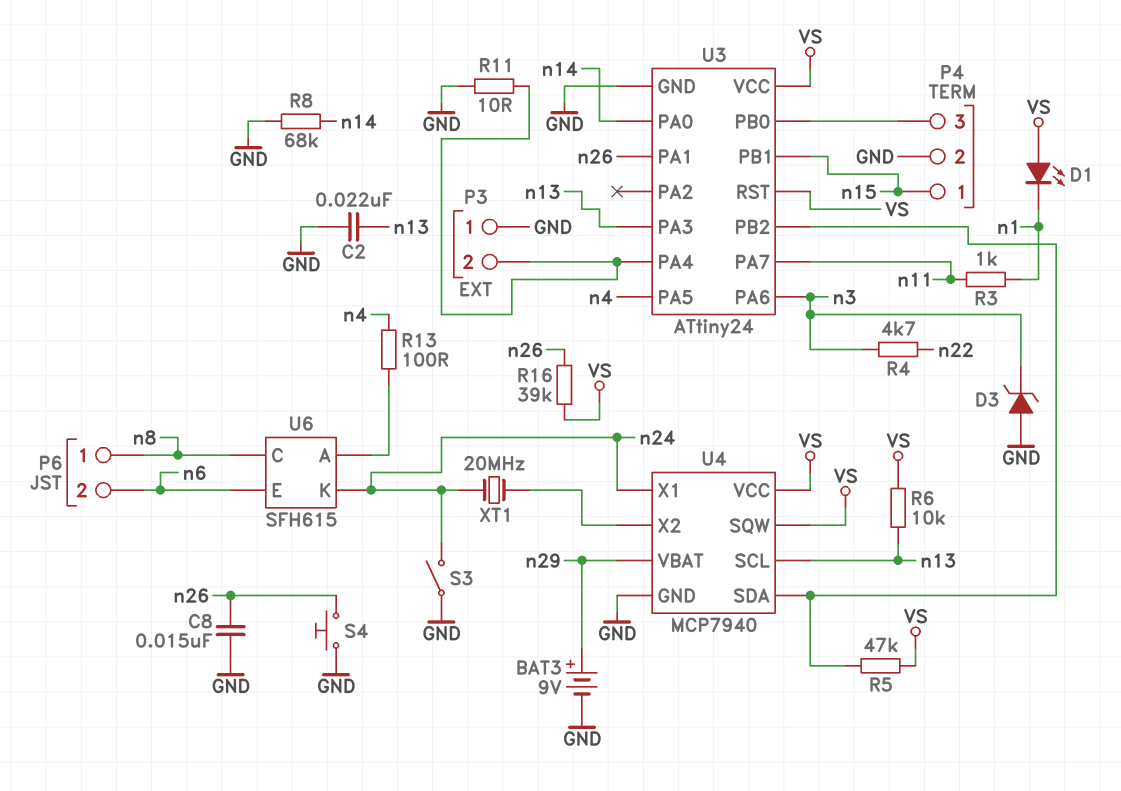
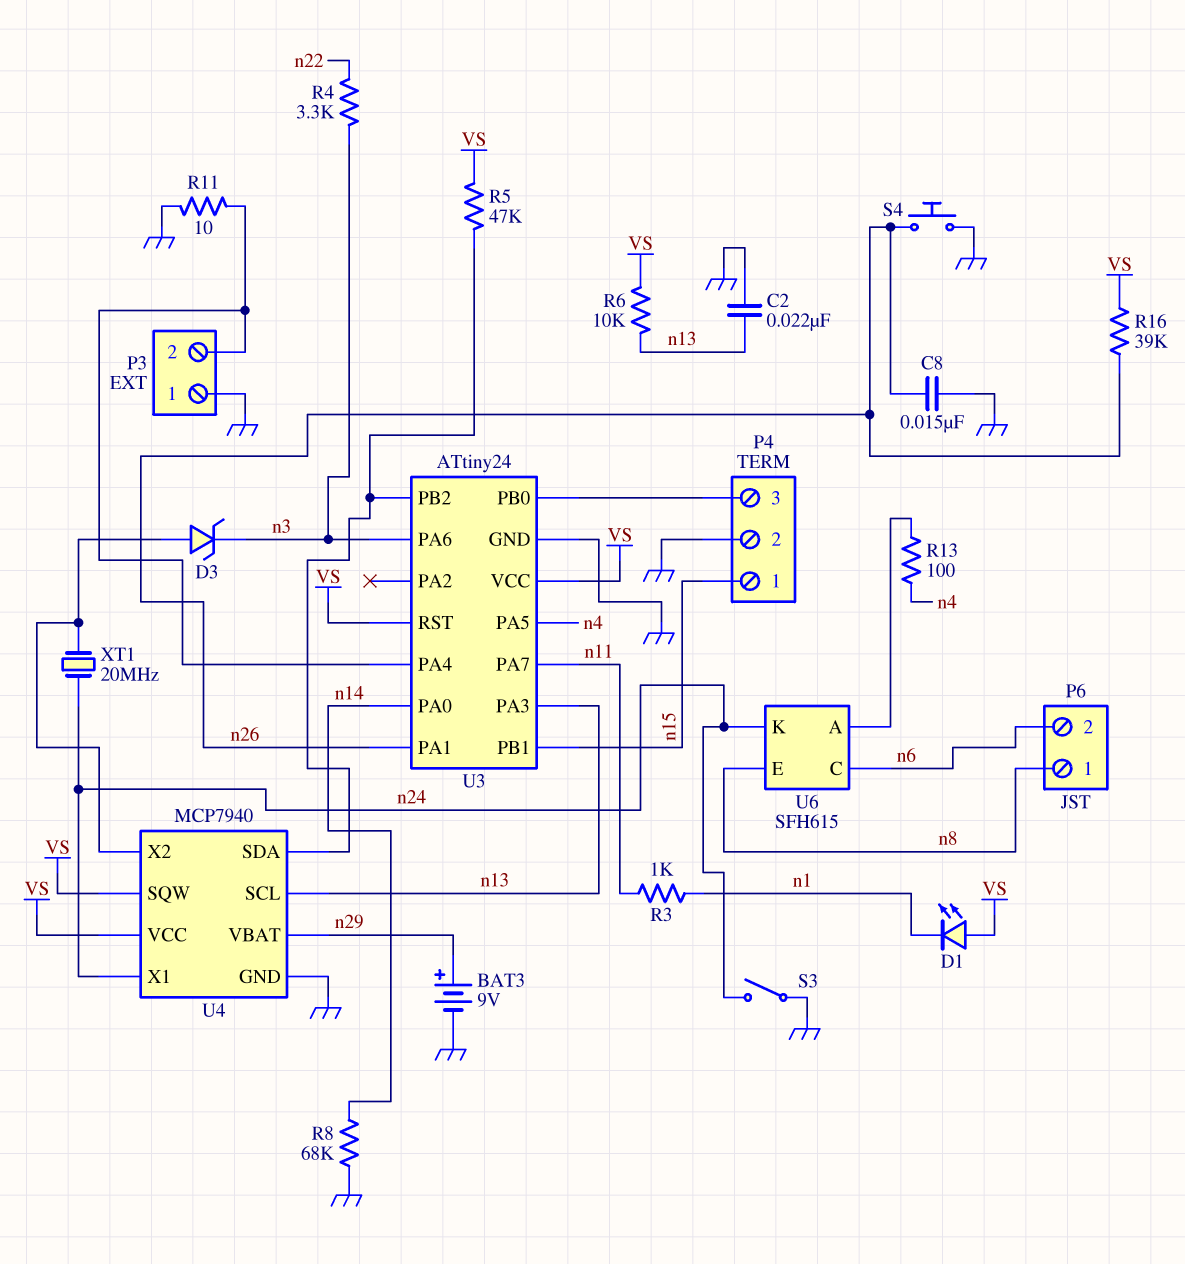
D3: zener (A GND, K n3) -> zener (A U4/X2, K n3)
R4: 4.7k (n3, n22) -> 3.3k (n3, n22)
U6 pin C: n8 -> n6
U6 pin E: n6 -> n8

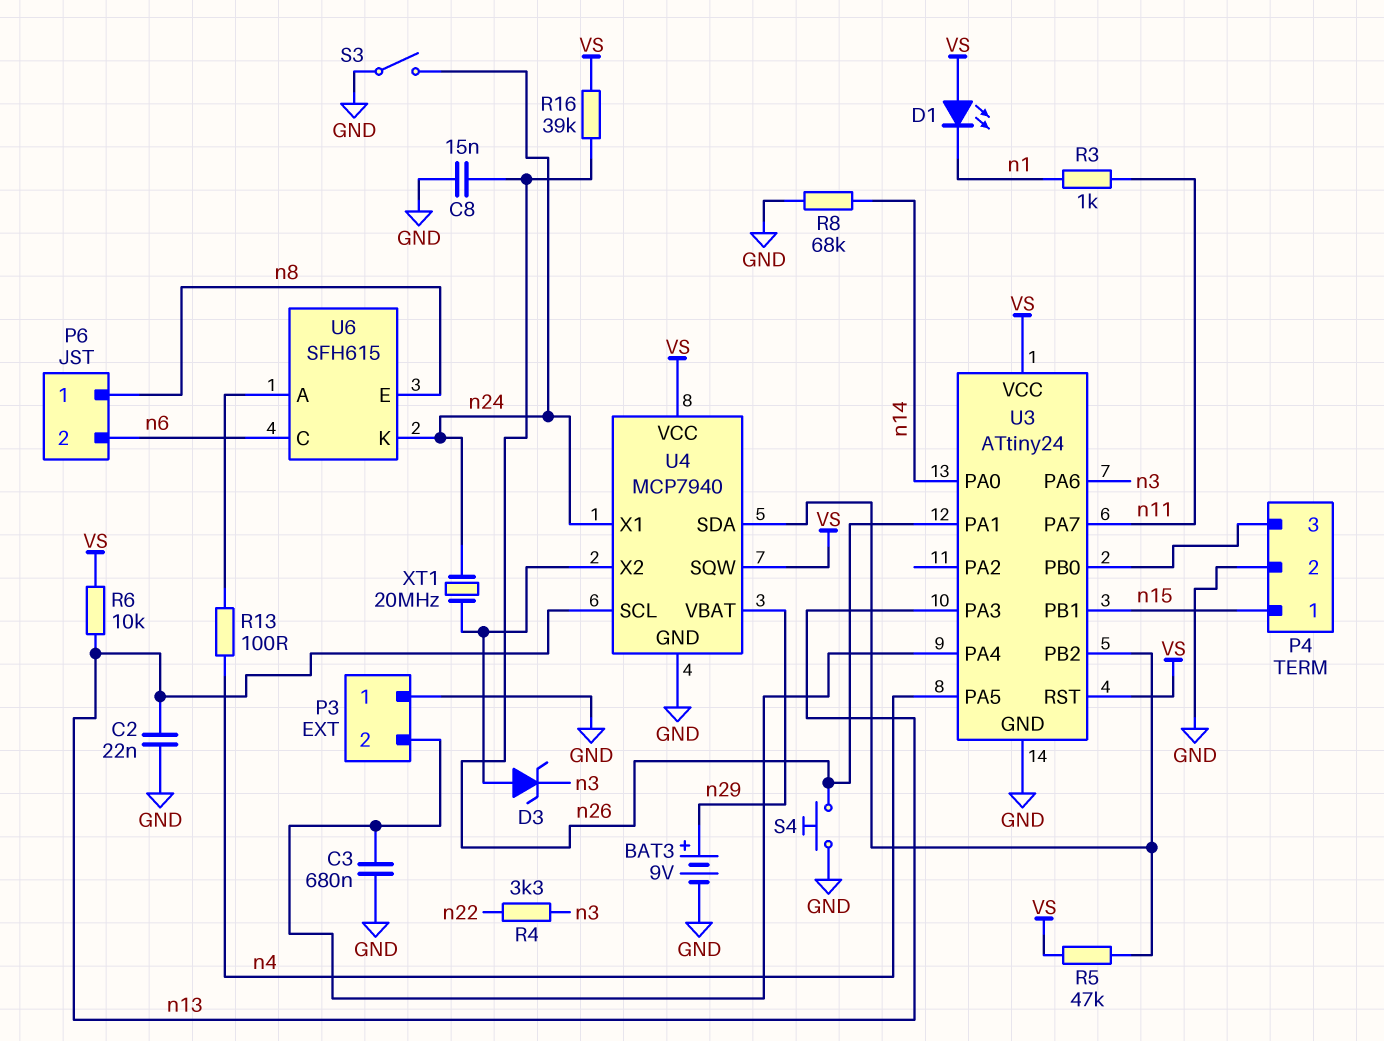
C3: none -> 680nF (GND, P3/2)
R11: 10 (GND, P3/2) -> none

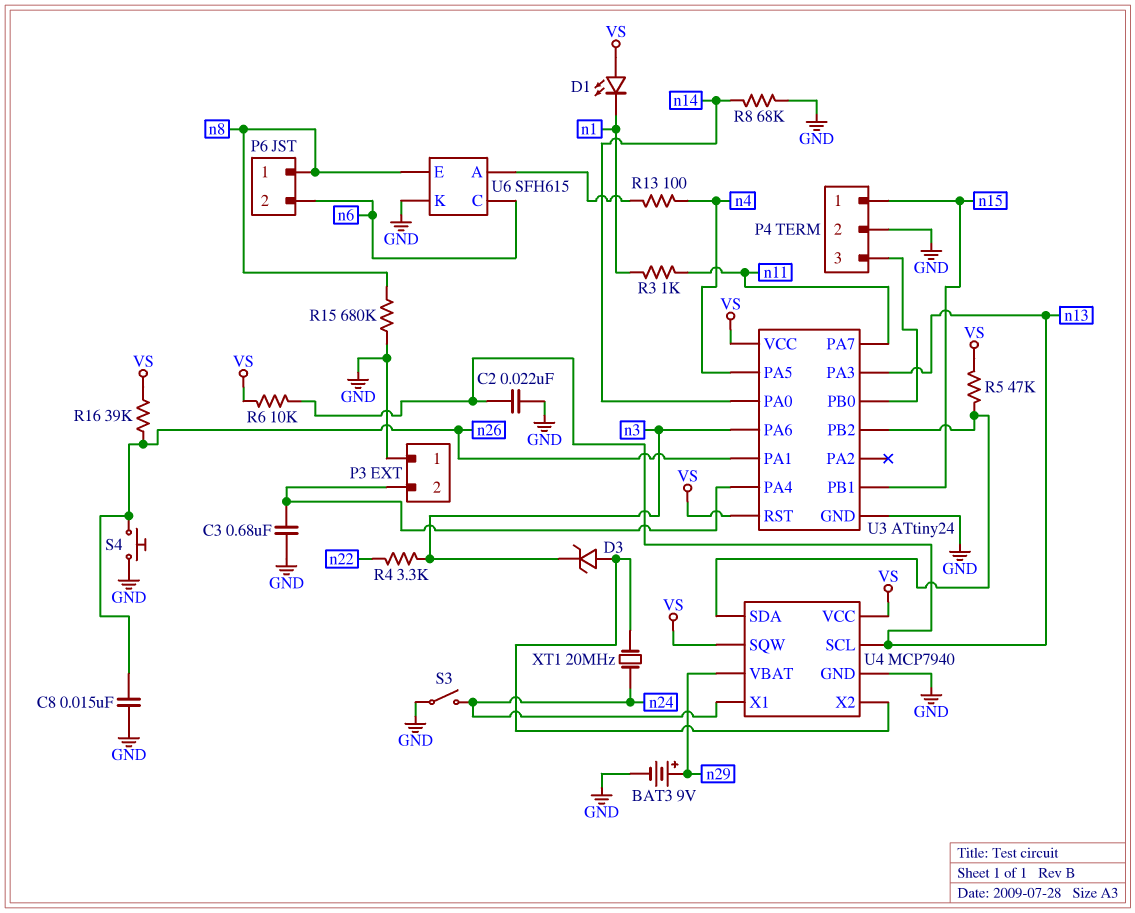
R15: none -> 680k (GND, n8)
U6 pin K: n24 -> GND

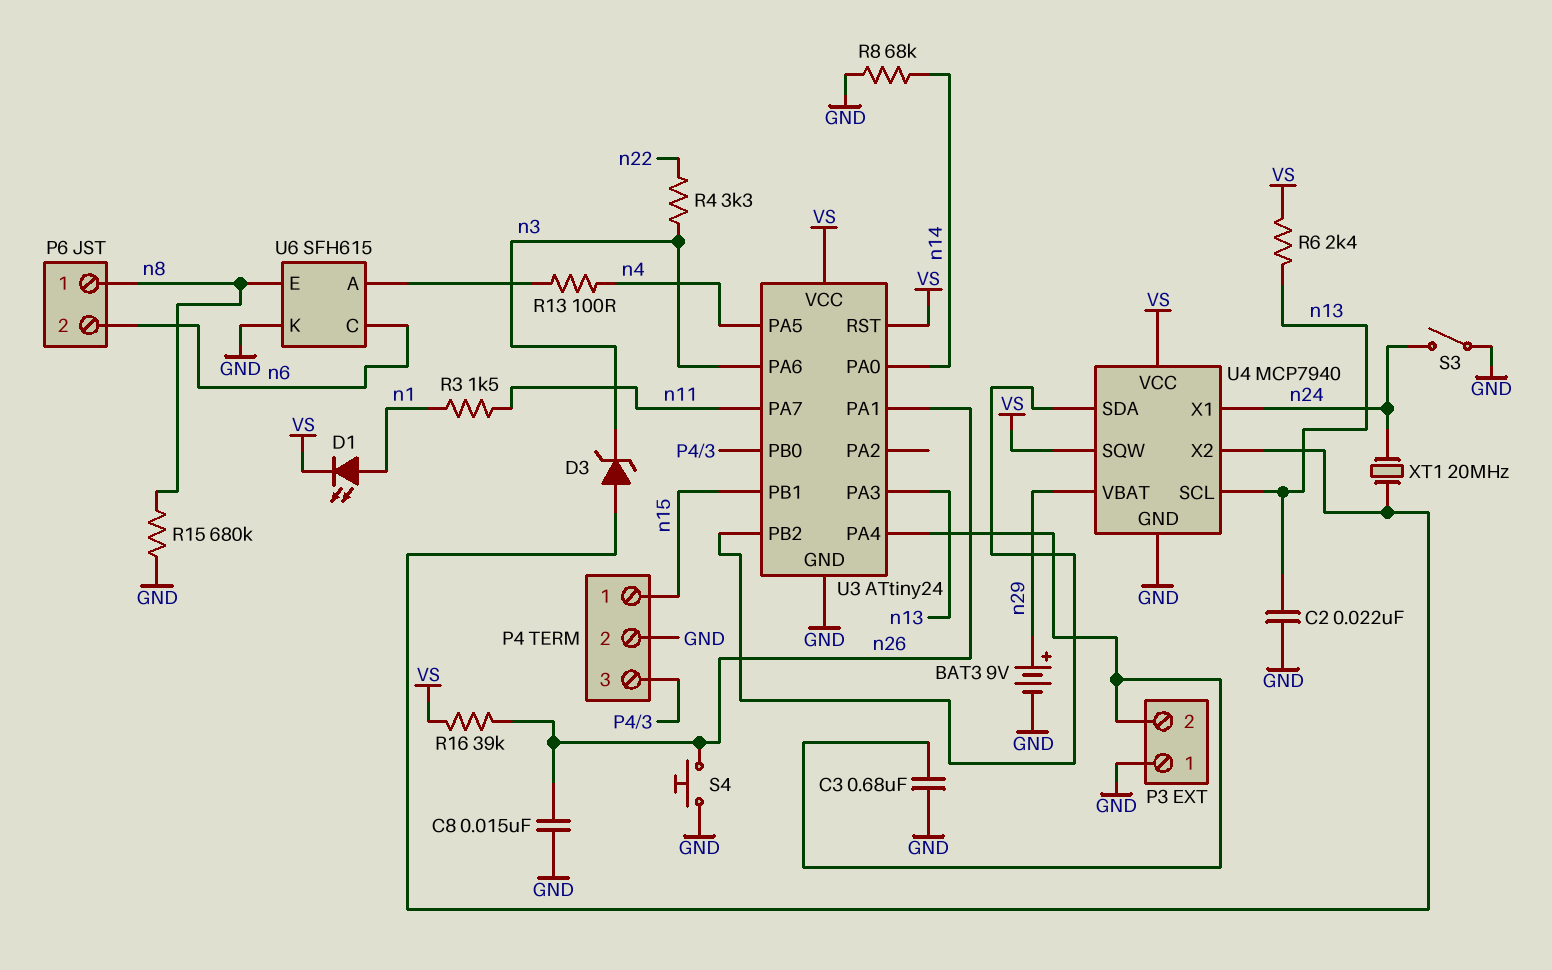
D1: LED (A VS, K n1) -> LED (A n1, K VS)
R3: 1k (n1, n11) -> 1.5k (n1, n11)
R5: 47k (U3/PB2, VS) -> none
R6: 10k (VS, n13) -> 2.4k (VS, n13)

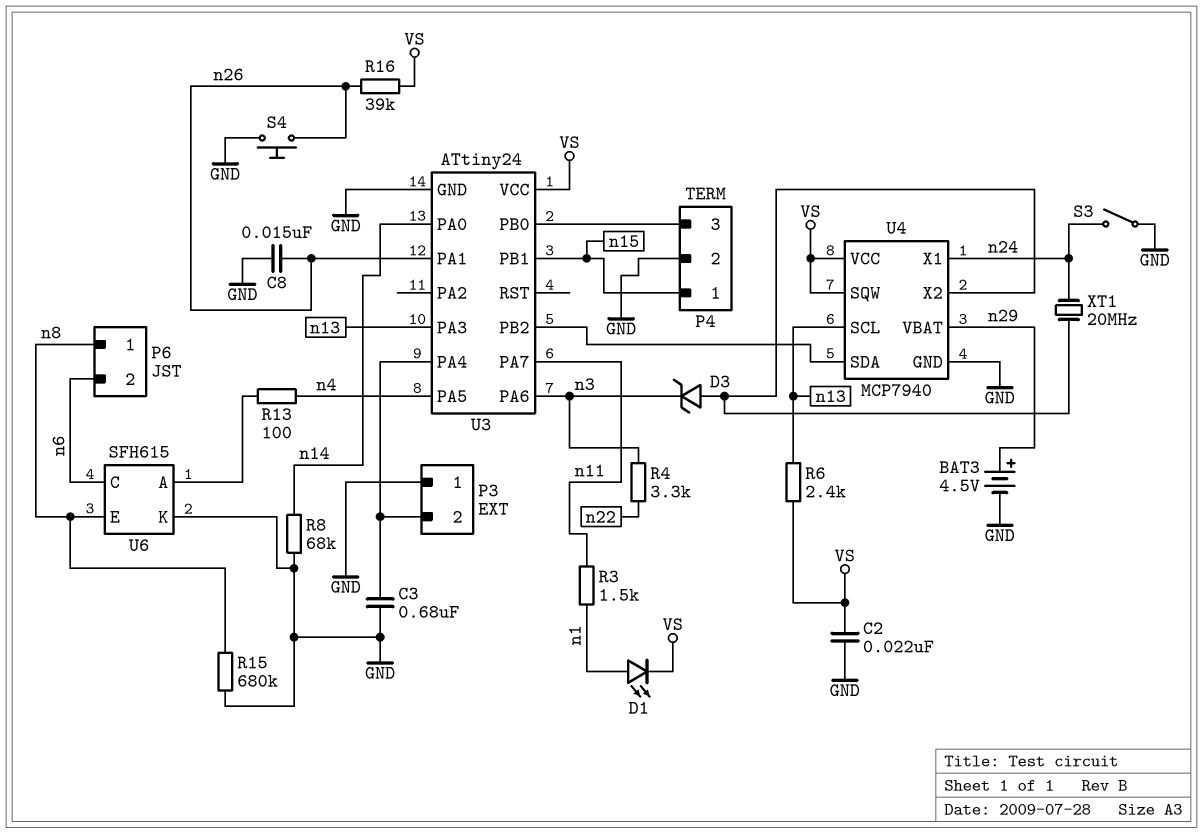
BAT3: 9V (plus n29, minus GND) -> 4.5V (plus n29, minus GND)
C2: 22nF (GND, n13) -> 22nF (GND, VS)
U3 pin RST: VS -> none

